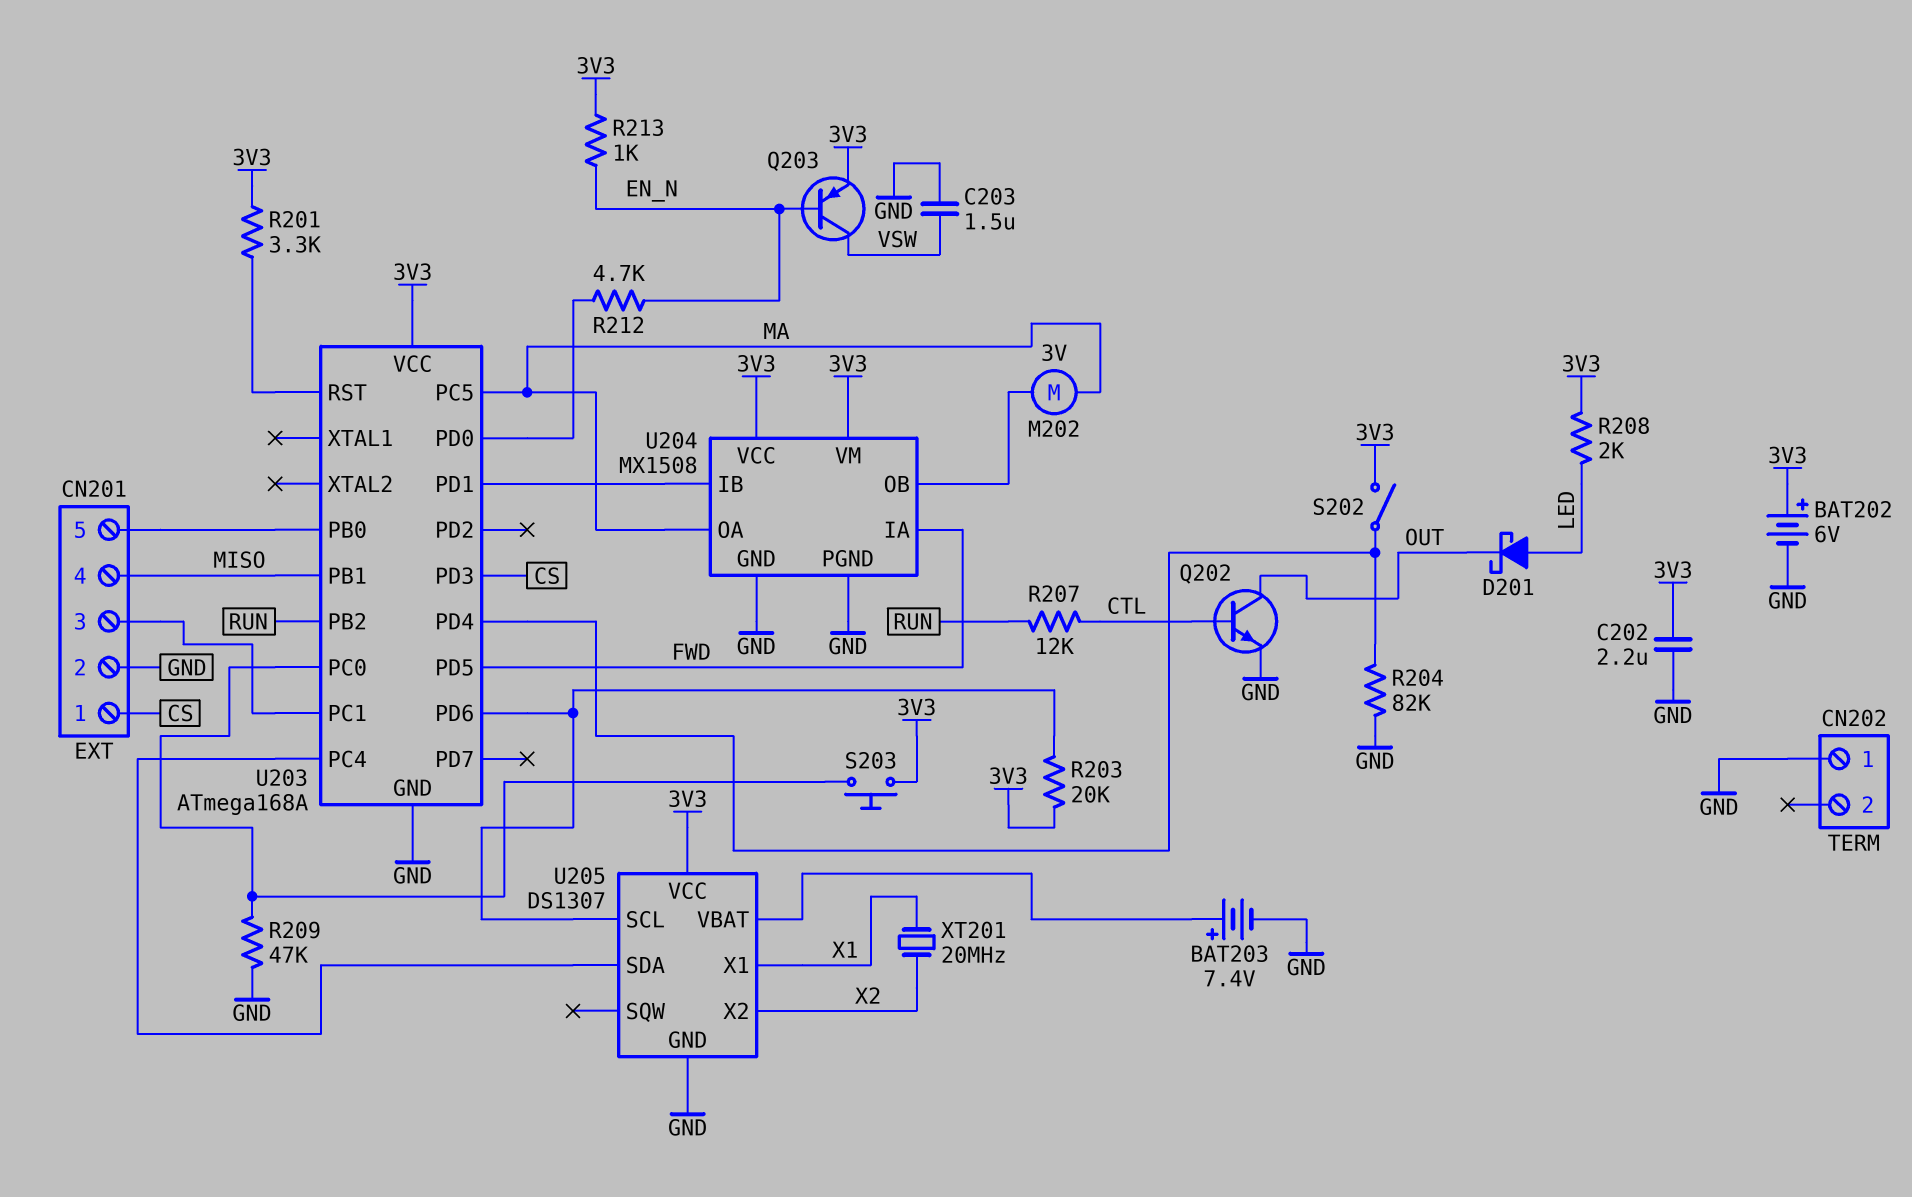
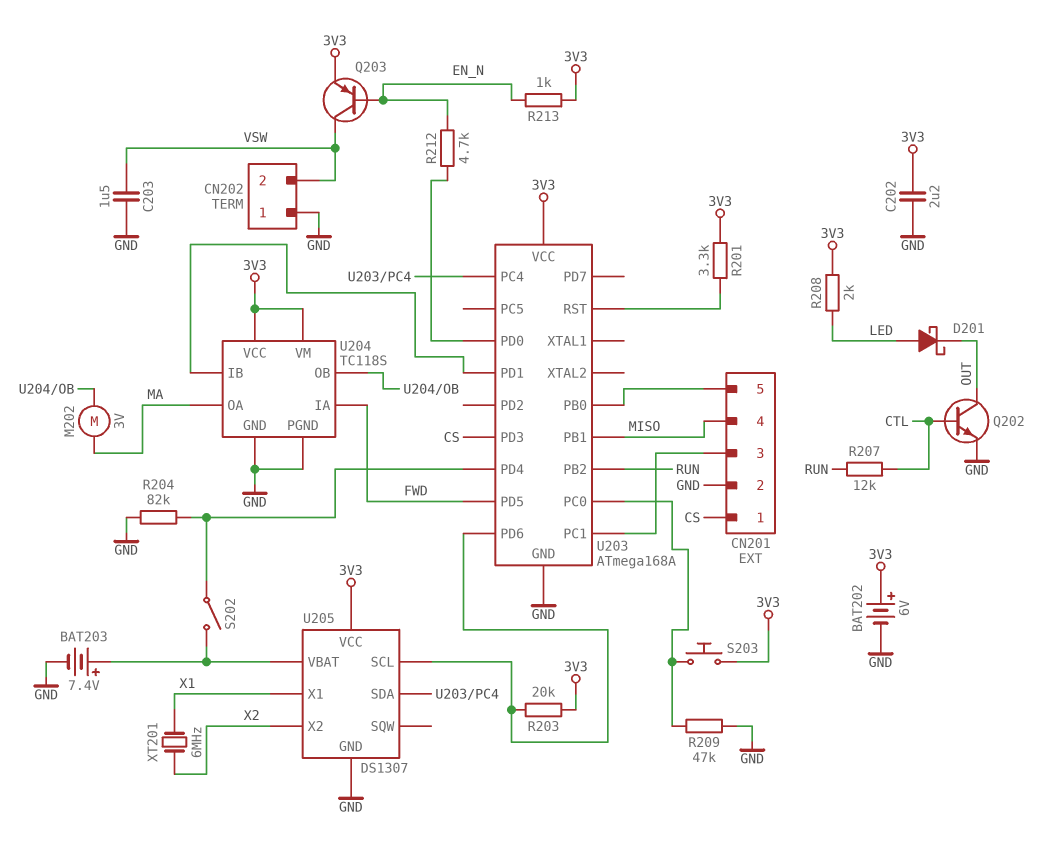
CN202 pin 2: none -> VSW
S202: switch (3V3, U203/PD4) -> switch (U203/PD4, U205/VBAT)
U203 pin PC5: MA -> none
U204: MX1508 -> TC118S
XT201: 20MHz (X1, X2) -> 6MHz (X1, X2)

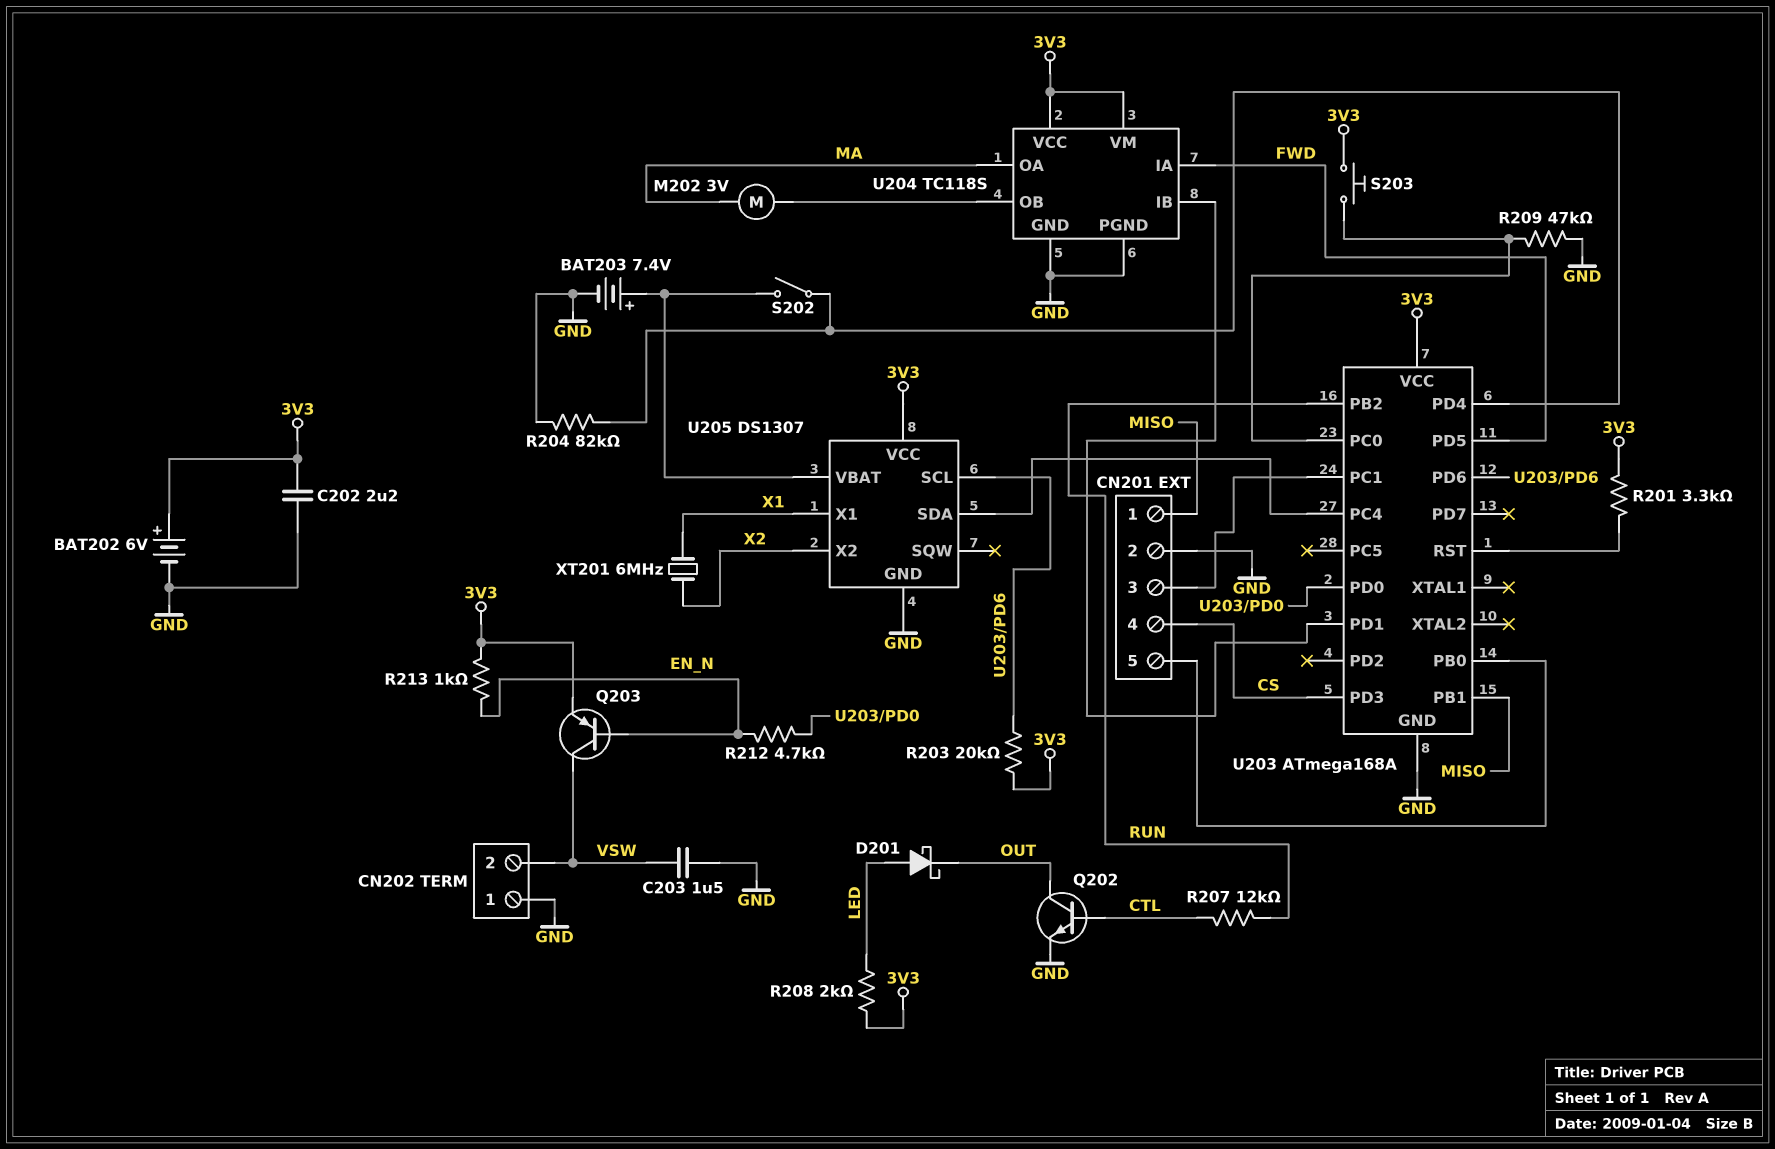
CN201 pin 1: CS -> MISO
CN201 pin 4: MISO -> CS

